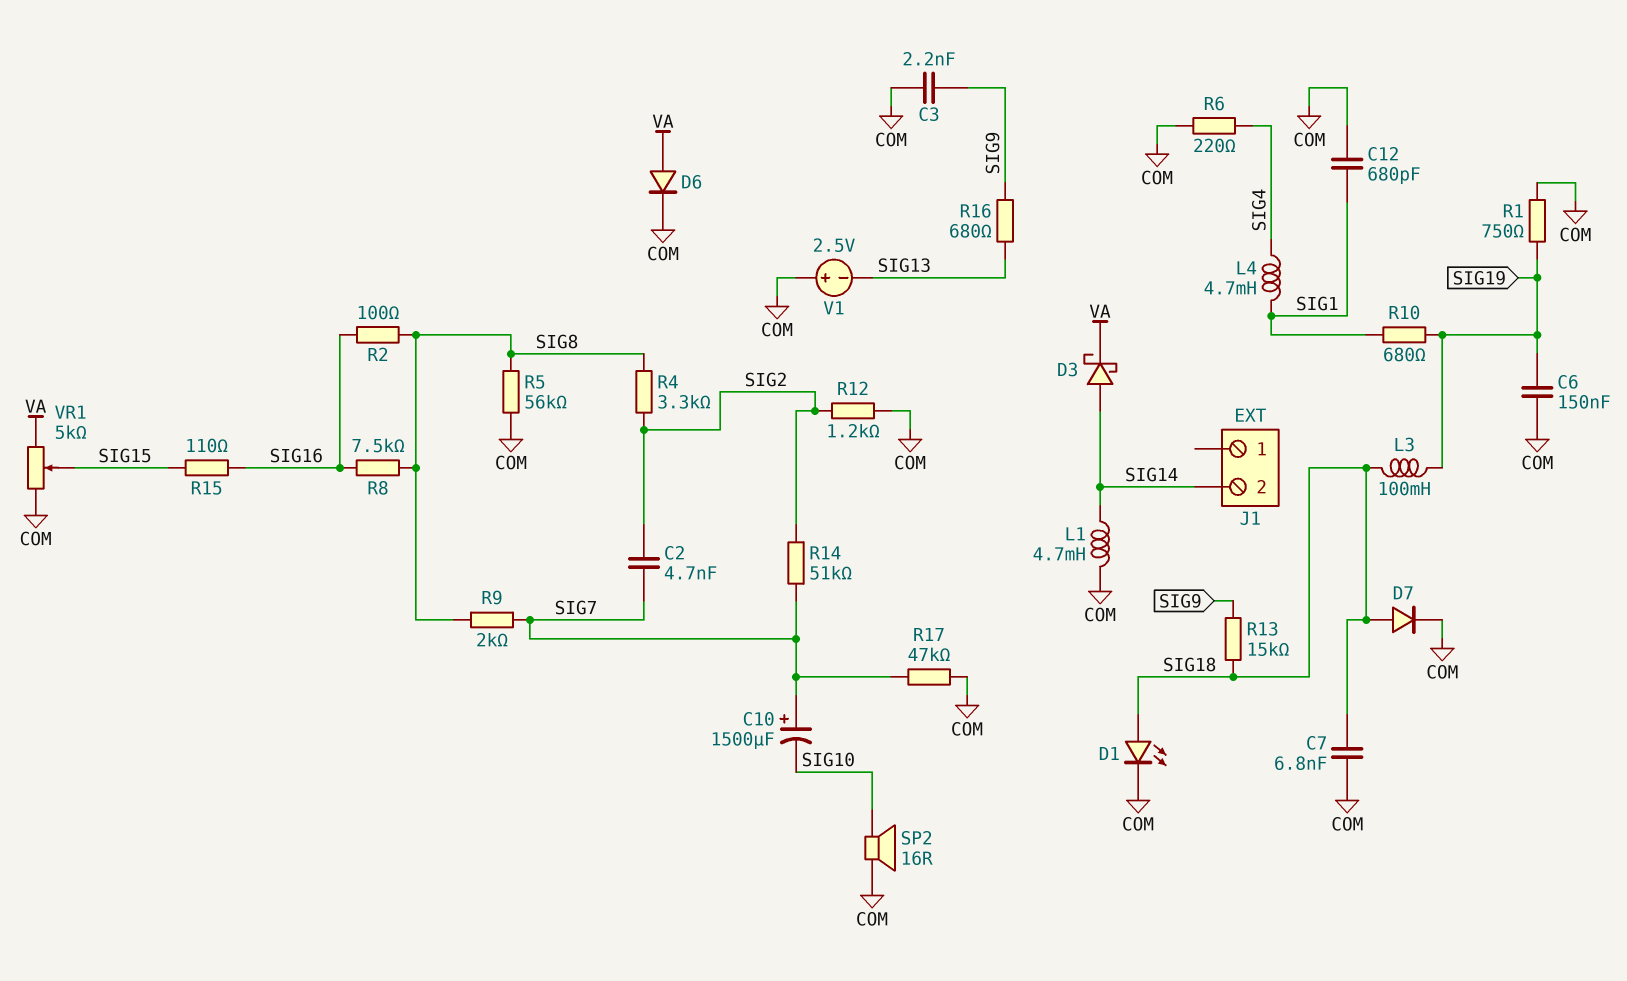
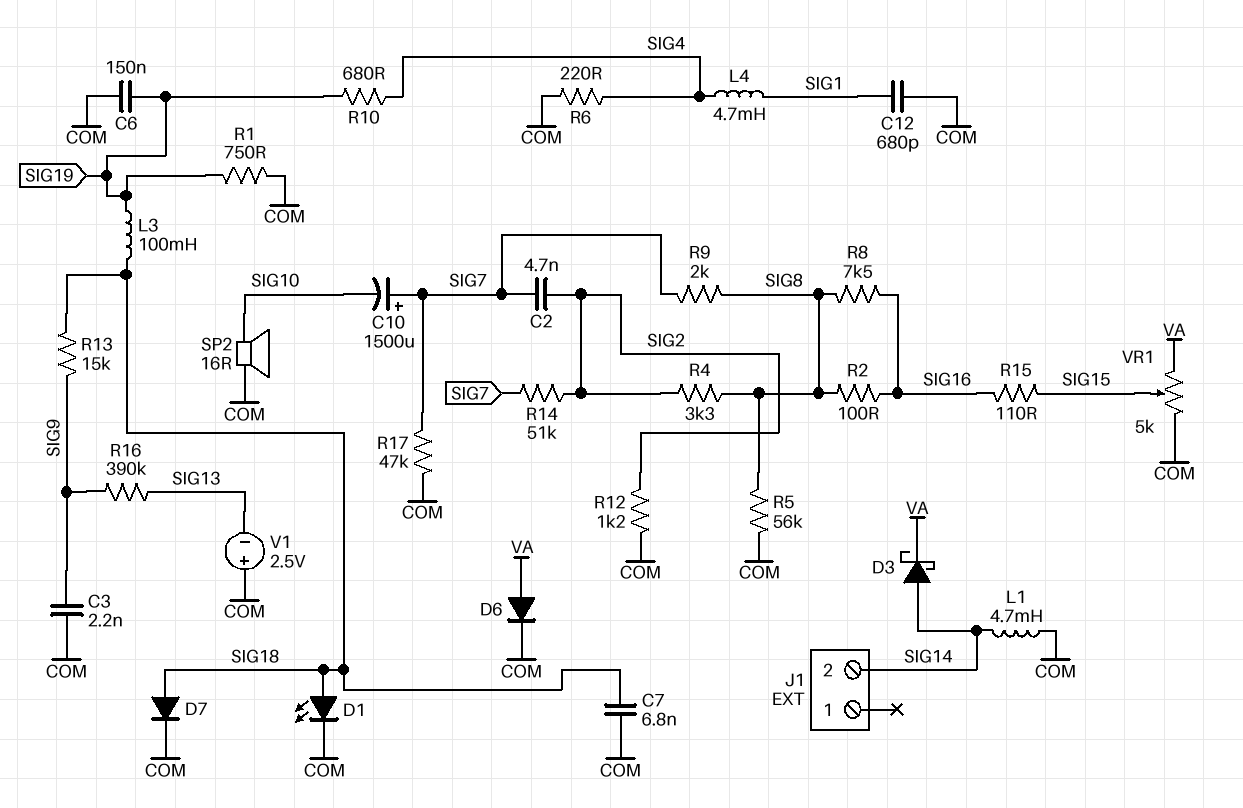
R10: 680 (SIG1, SIG19) -> 680 (SIG4, SIG19)
R16: 680 (SIG9, SIG13) -> 390k (SIG9, SIG13)

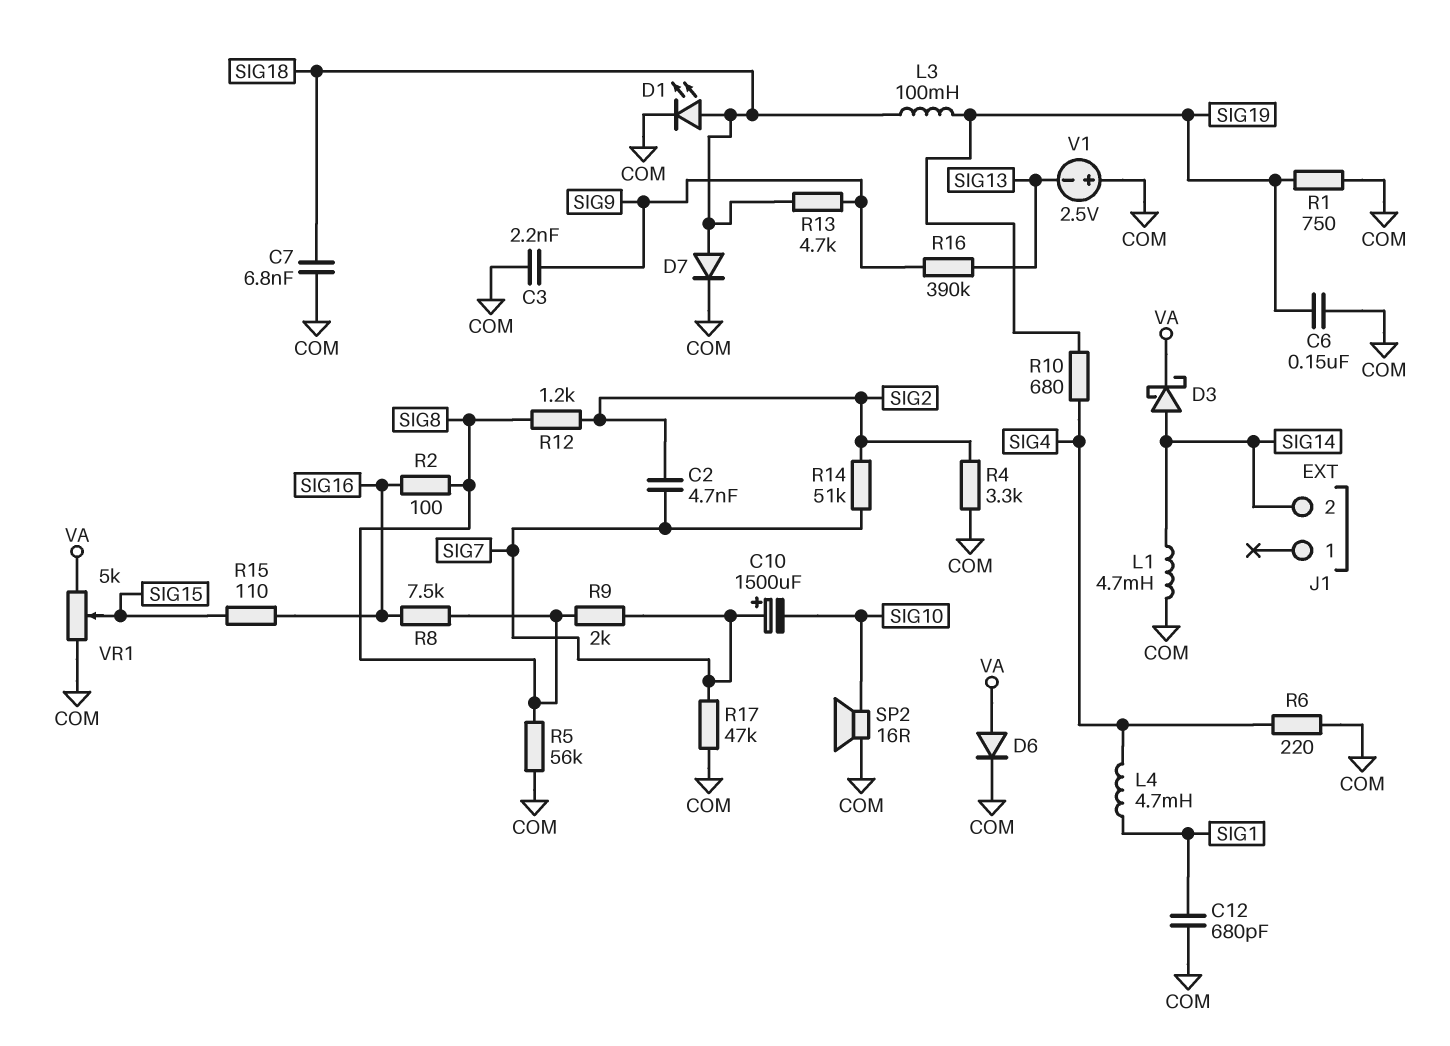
R4: 3.3k (SIG2, SIG8) -> 3.3k (COM, SIG2)
R12: 1.2k (COM, SIG2) -> 1.2k (SIG2, SIG8)
R13: 15k (SIG9, SIG18) -> 4.7k (SIG9, SIG18)

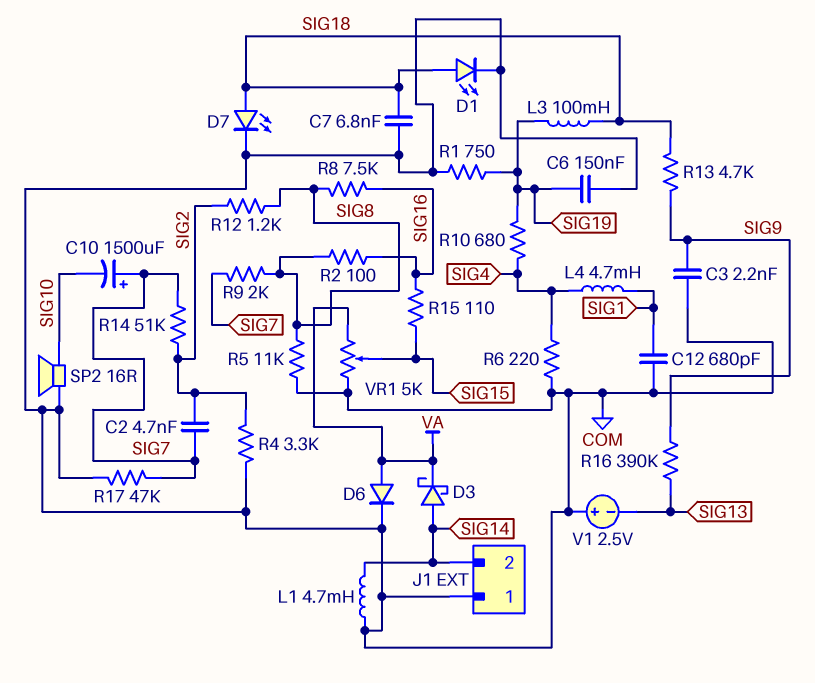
D7: diode (A SIG18, K COM) -> LED (A SIG18, K COM)
J1 pin 1: none -> COM
R5: 56k (COM, SIG8) -> 11k (COM, SIG8)

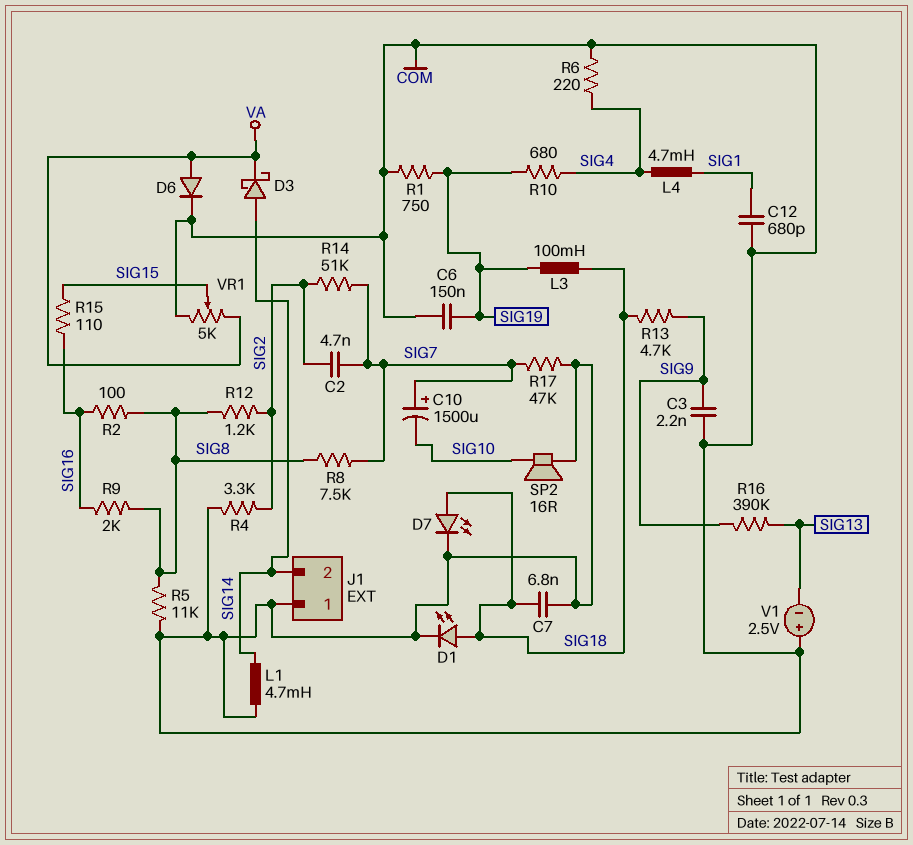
R8: 7.5k (SIG8, SIG16) -> 7.5k (SIG7, SIG8)
R9: 2k (SIG7, SIG8) -> 2k (SIG8, SIG16)

